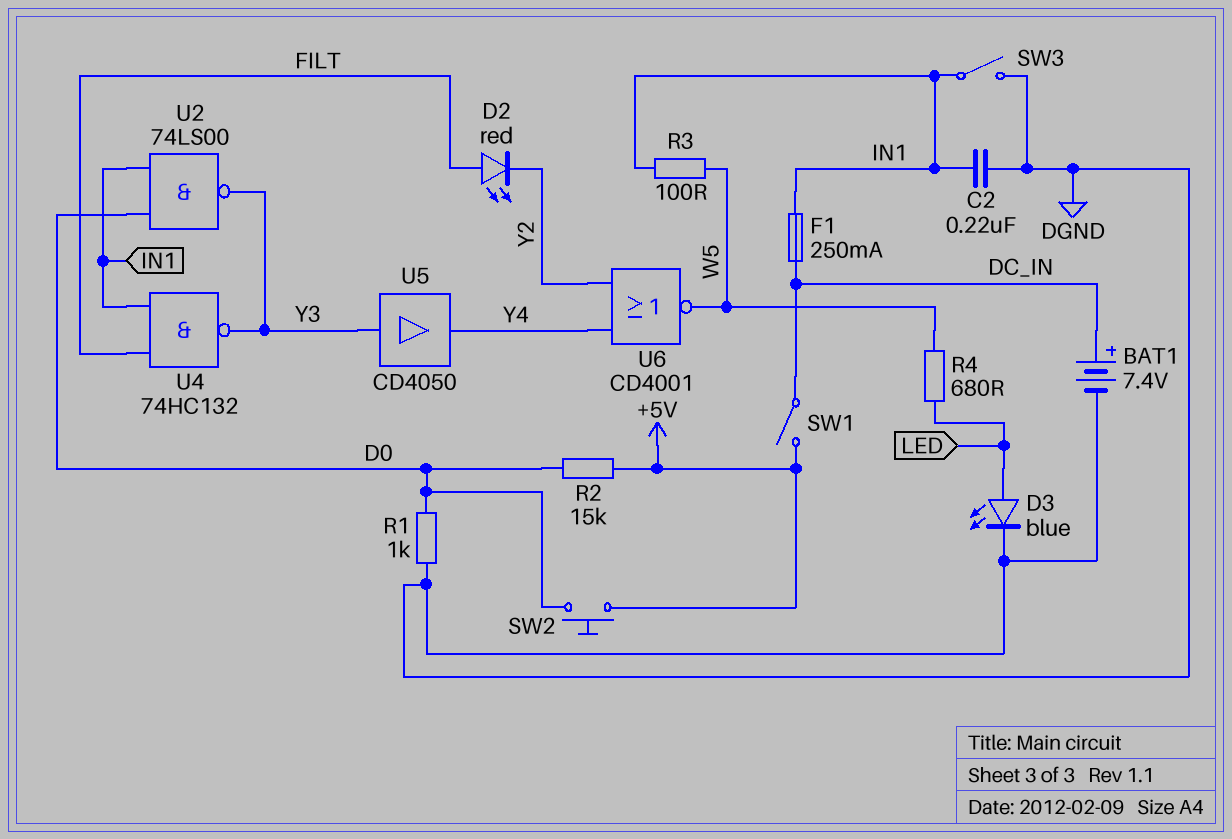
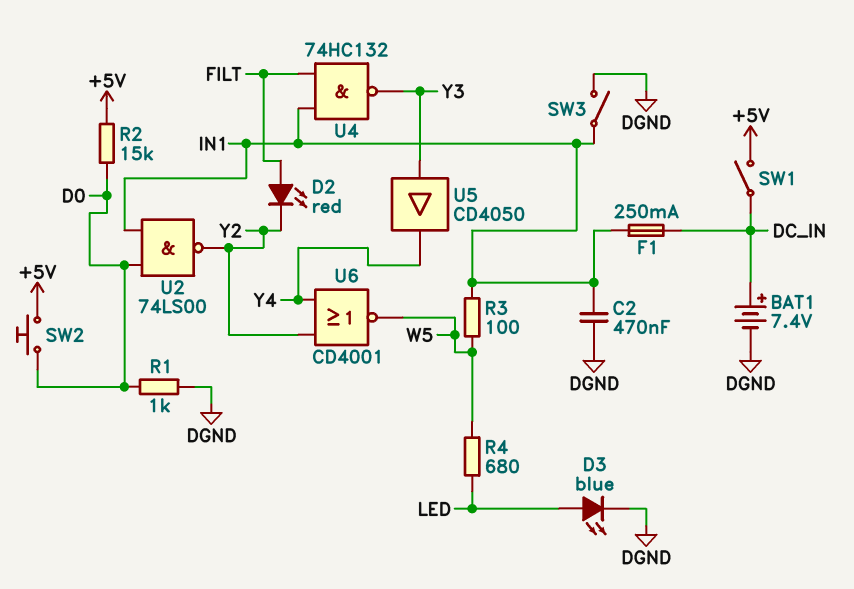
C2: 220nF (DGND, IN1) -> 470nF (DGND, IN1)
U2: NAND 74LS00 (in D0, in IN1, out Y3) -> NAND 74LS00 (in D0, in IN1, out Y2)

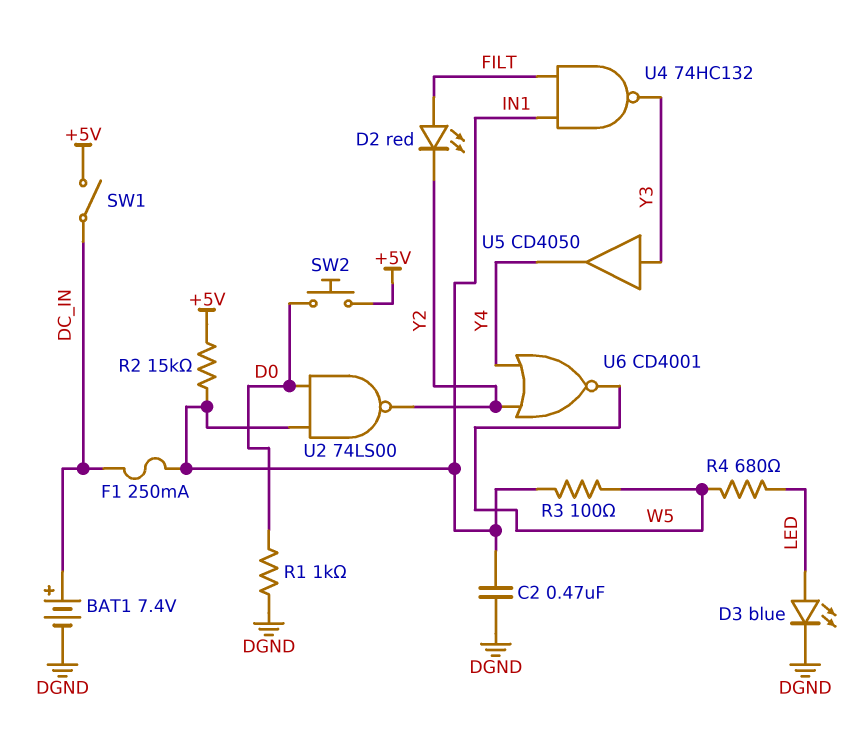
R2: 15k (+5V, D0) -> 15k (+5V, IN1)
SW3: switch (DGND, IN1) -> none

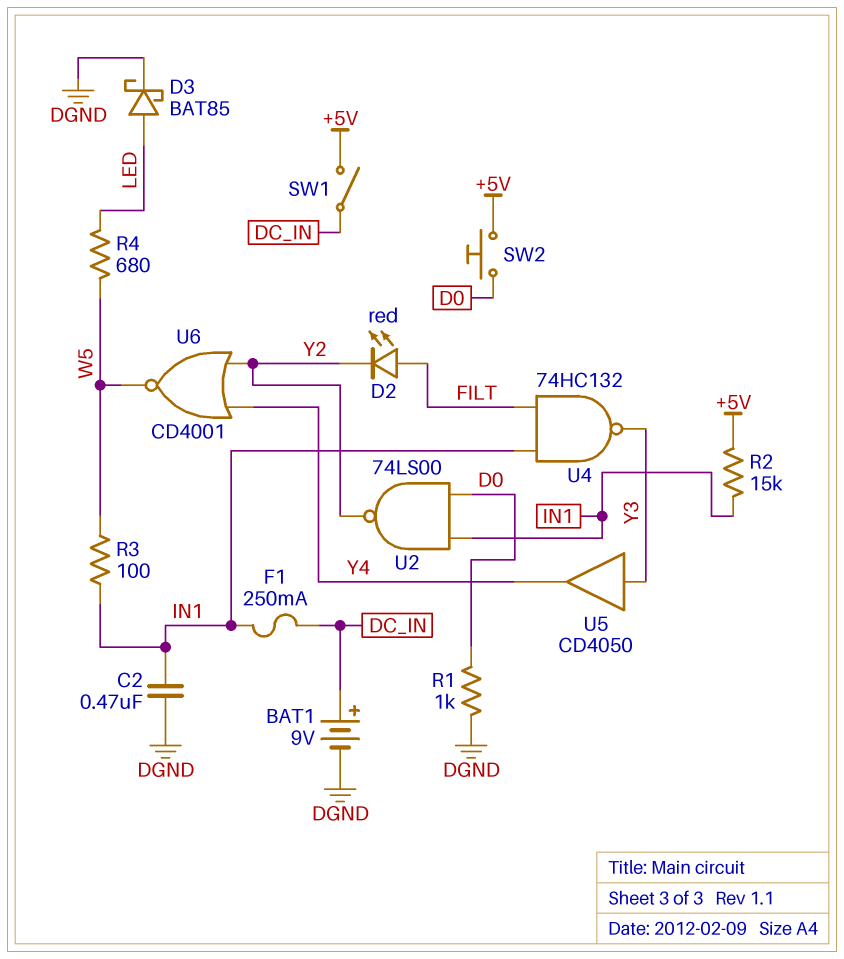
BAT1: 7.4V (plus DC_IN, minus DGND) -> 9V (plus DC_IN, minus DGND)
D3: LED blue (A LED, K DGND) -> schottky BAT85 (A LED, K DGND)

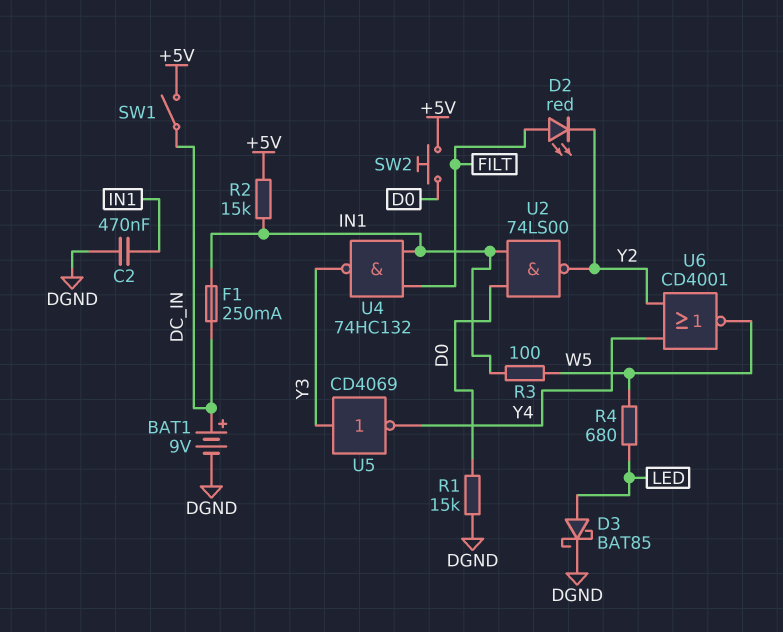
R1: 1k (D0, DGND) -> 15k (D0, DGND)
U5: buffer CD4050 (in Y3, out Y4) -> NOT CD4069 (in Y3, out Y4)

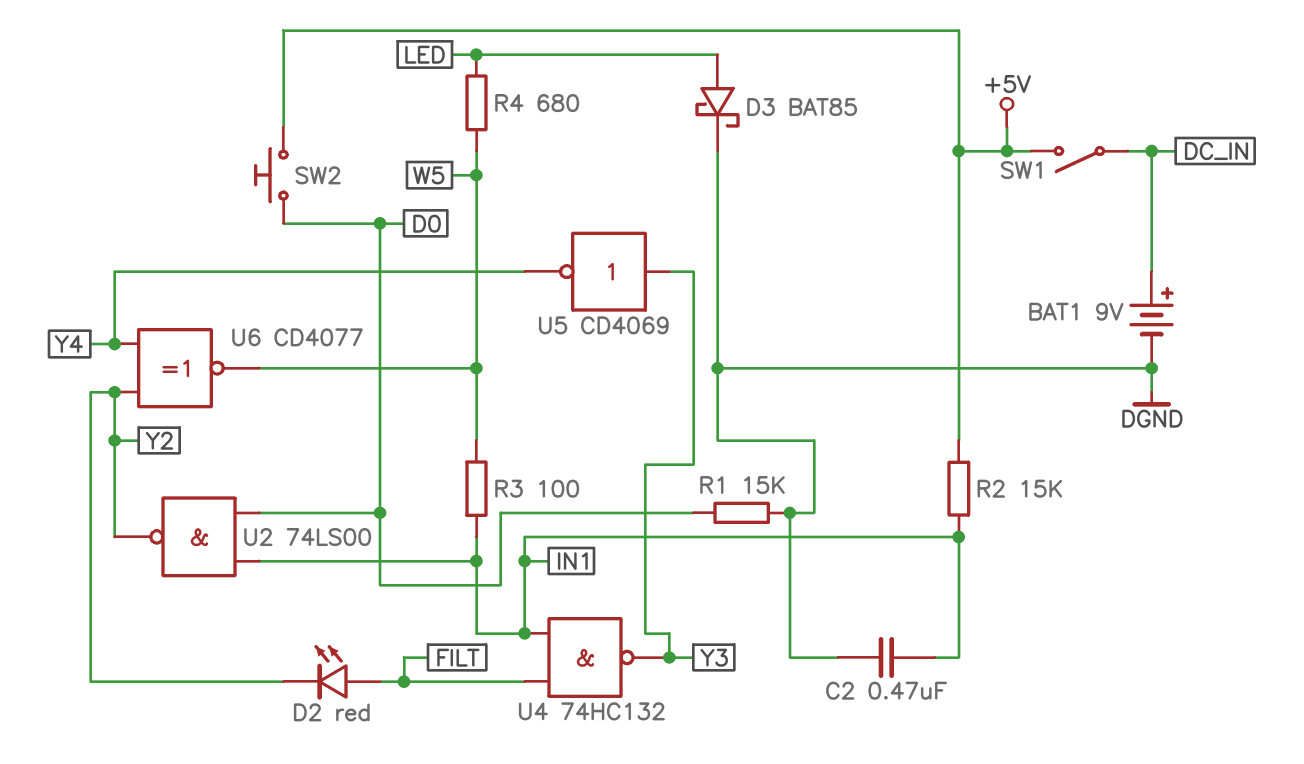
F1: 250mA (DC_IN, IN1) -> none
U6: NOR CD4001 (in Y2, in Y4, out W5) -> XNOR CD4077 (in Y2, in Y4, out W5)

